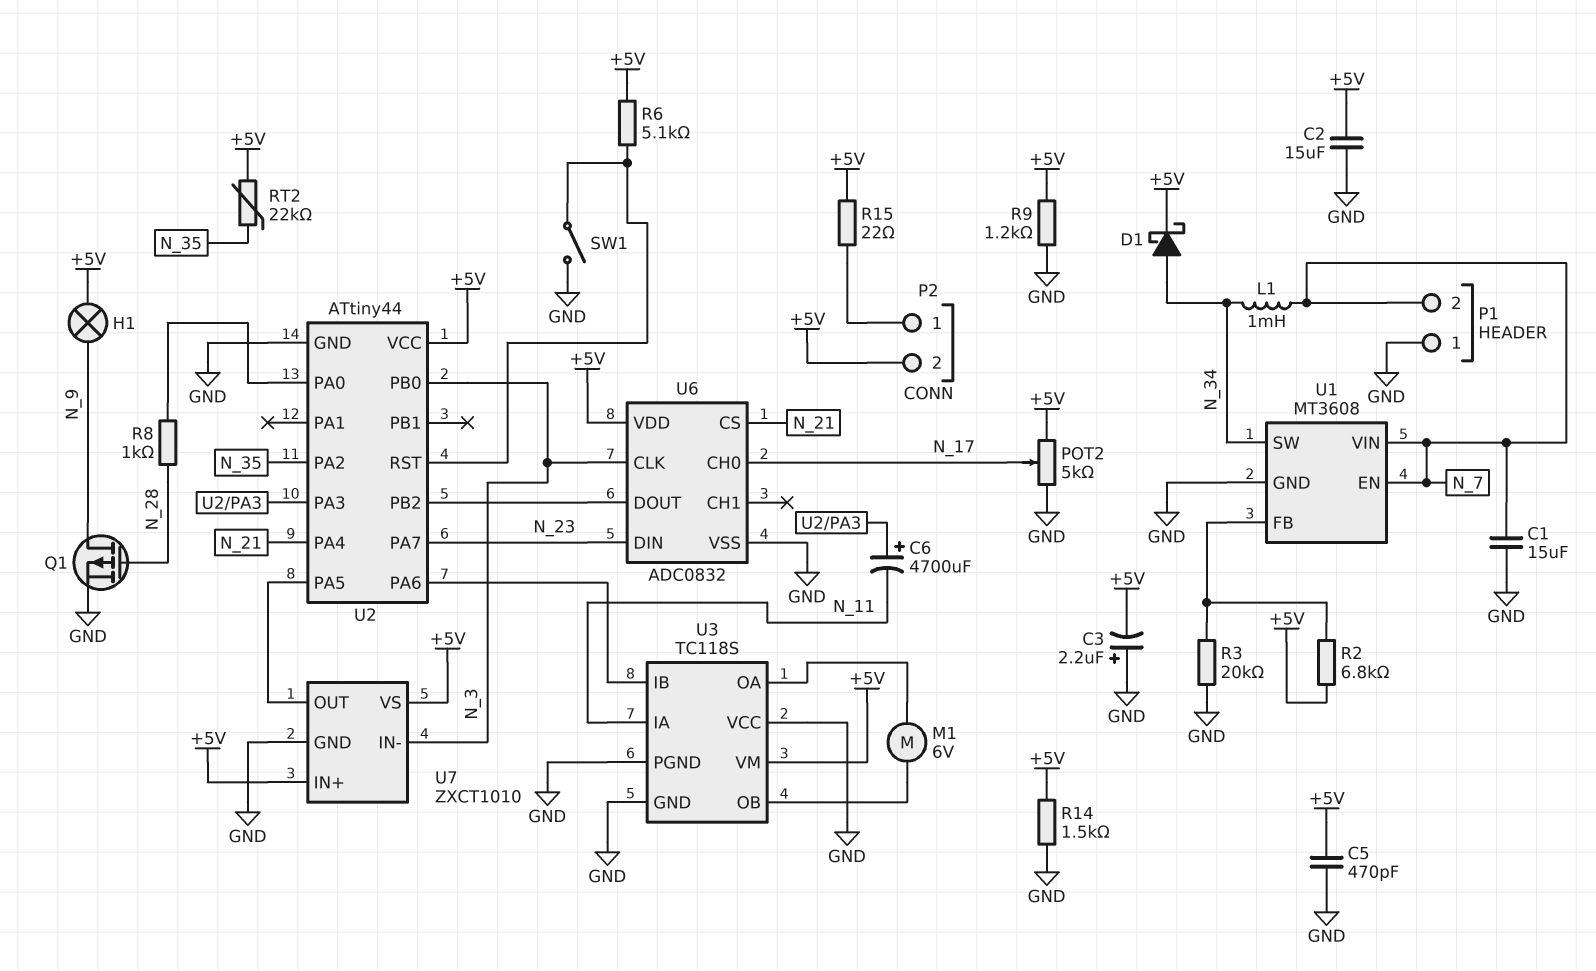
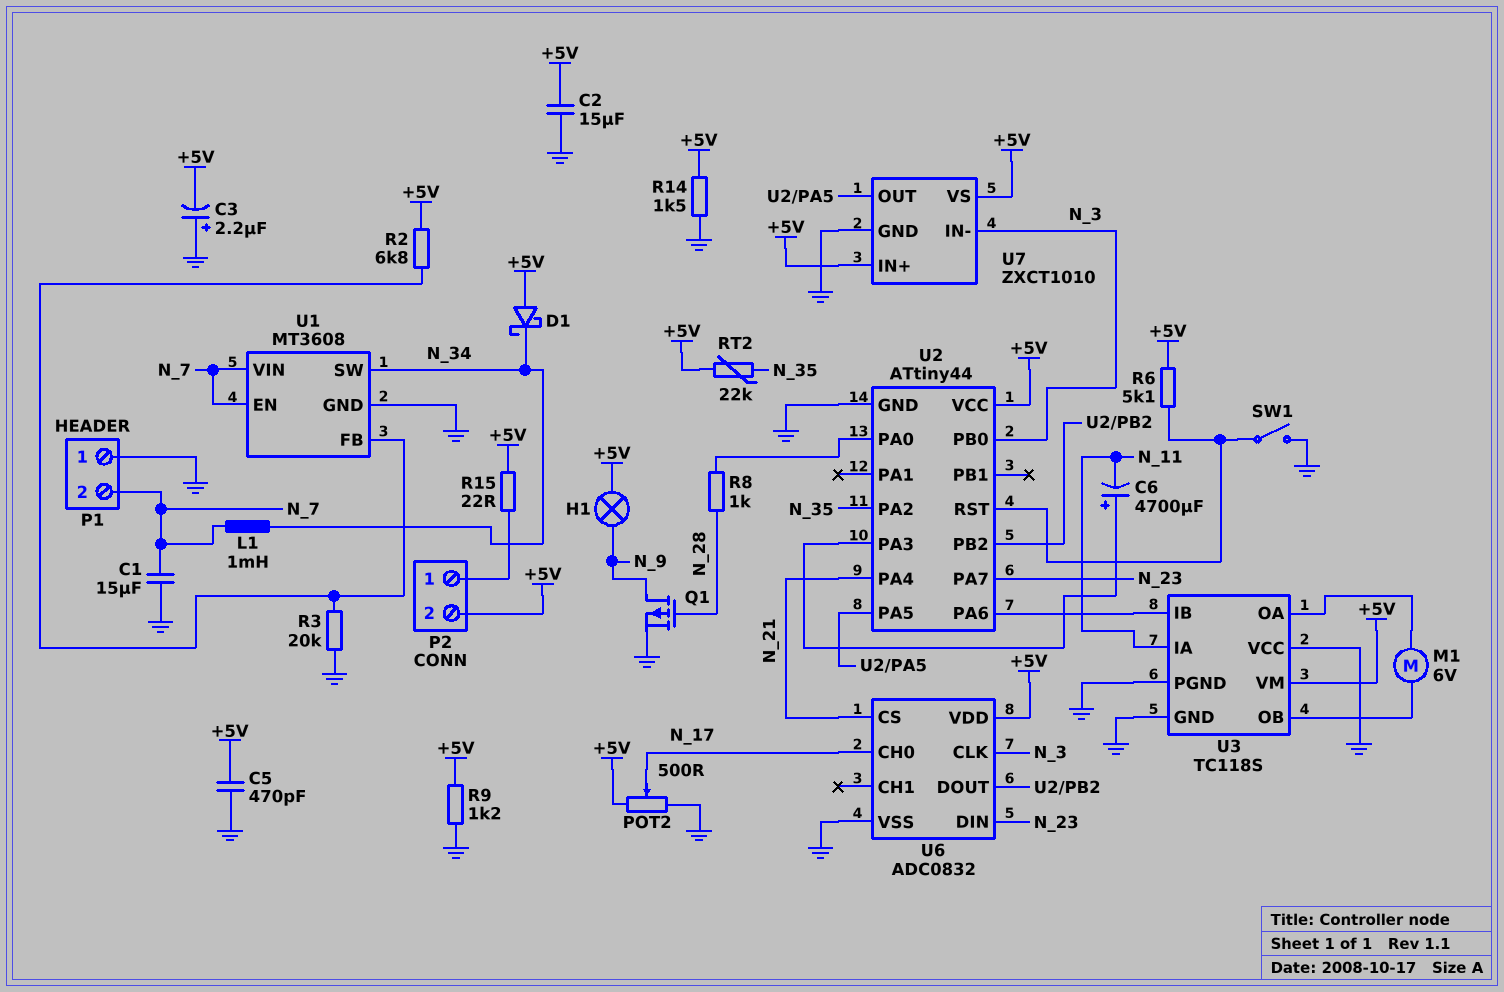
D1: schottky (A N_34, K +5V) -> schottky (A +5V, K N_34)
POT2: 5k (+5V, GND, wiper N_17) -> 500 (+5V, GND, wiper N_17)

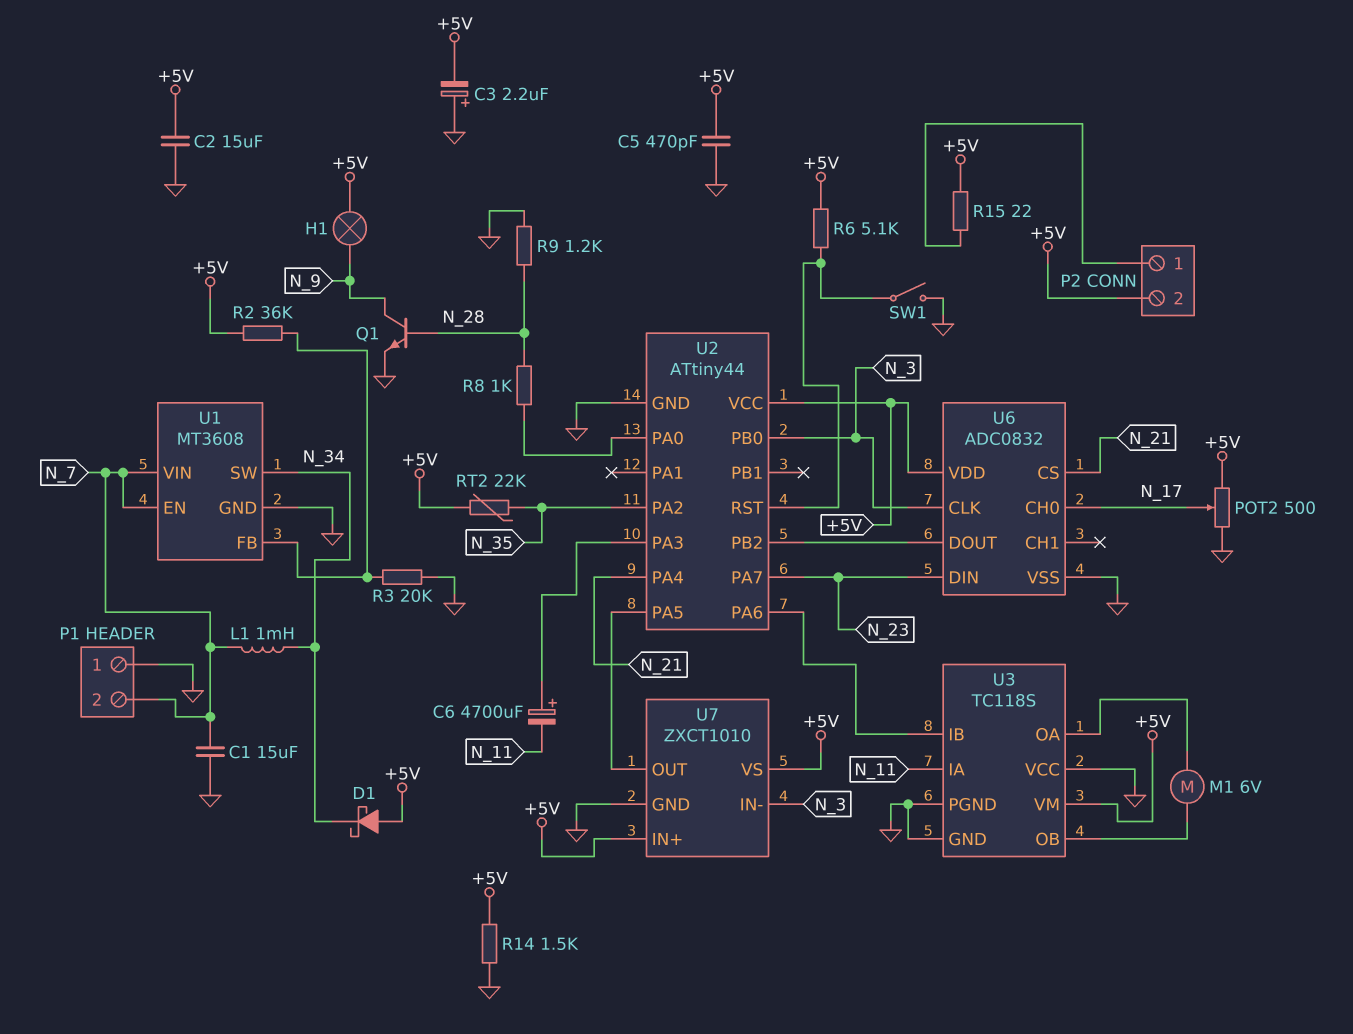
Q1: PMOS (G N_28, D N_9, S GND) -> NPN (B N_28, C N_9, E GND)
R2: 6.8k (+5V, U1/FB) -> 36k (+5V, U1/FB)
R9: 1.2k (+5V, GND) -> 1.2k (GND, N_28)

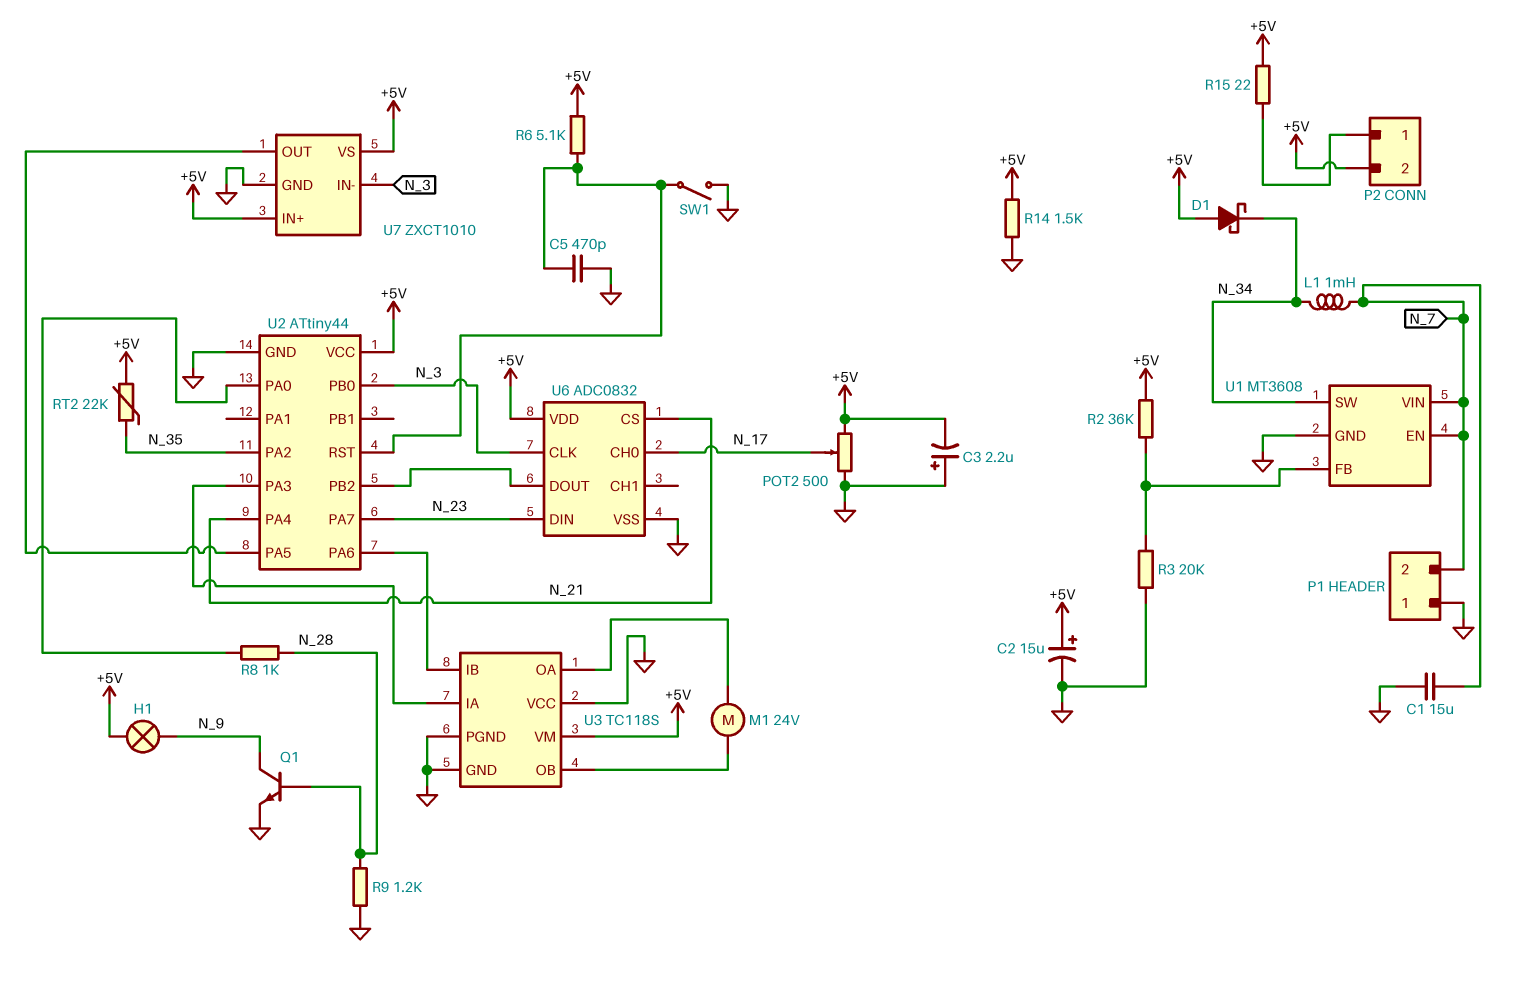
C2: 15uF (+5V, GND) -> 15uF (plus +5V, minus GND)
C5: 470pF (+5V, GND) -> 470pF (GND, U2/RST)
C6: 4700uF (plus U2/PA3, minus N_11) -> none
M1: motor 6V (U3/OA, U3/OB) -> motor 24V (U3/OA, U3/OB)
U3 pin IA: N_11 -> U2/PA3

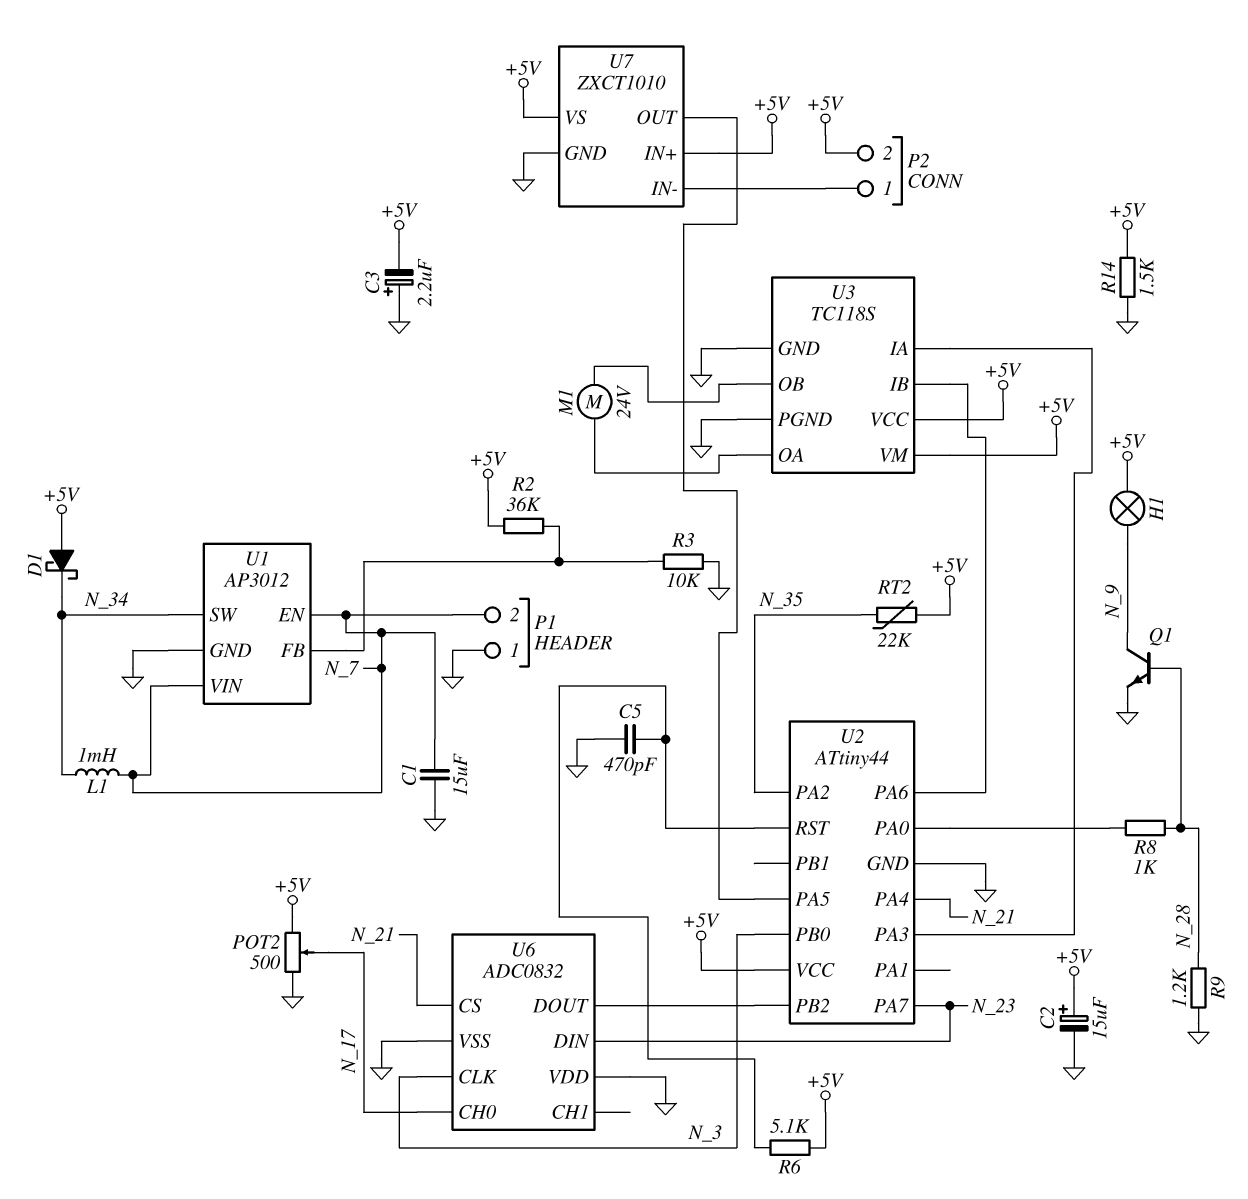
R3: 20k (GND, U1/FB) -> 10k (GND, U1/FB)
R15: 22 (+5V, P2/1) -> none
SW1: switch (GND, U2/RST) -> none
U1: MT3608 -> AP3012
U3 pin VCC: GND -> +5V
U6 pin VDD: +5V -> GND
U7 pin IN-: N_3 -> P2/1

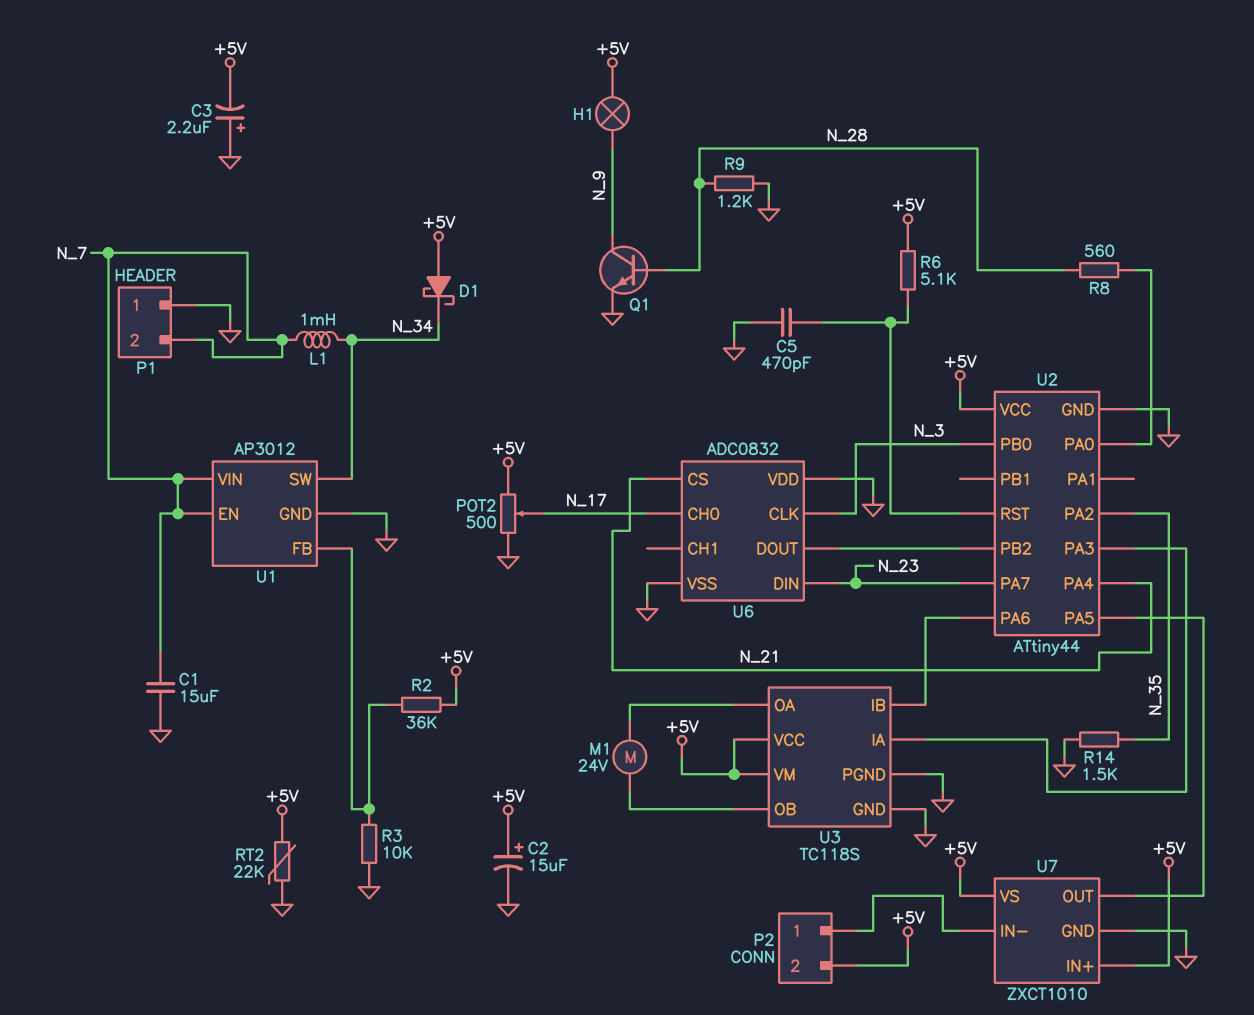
R8: 1k (N_28, U2/PA0) -> 560 (N_28, U2/PA0)
R14: 1.5k (+5V, GND) -> 1.5k (GND, N_35)
RT2: 22k (+5V, N_35) -> 22k (+5V, GND)

